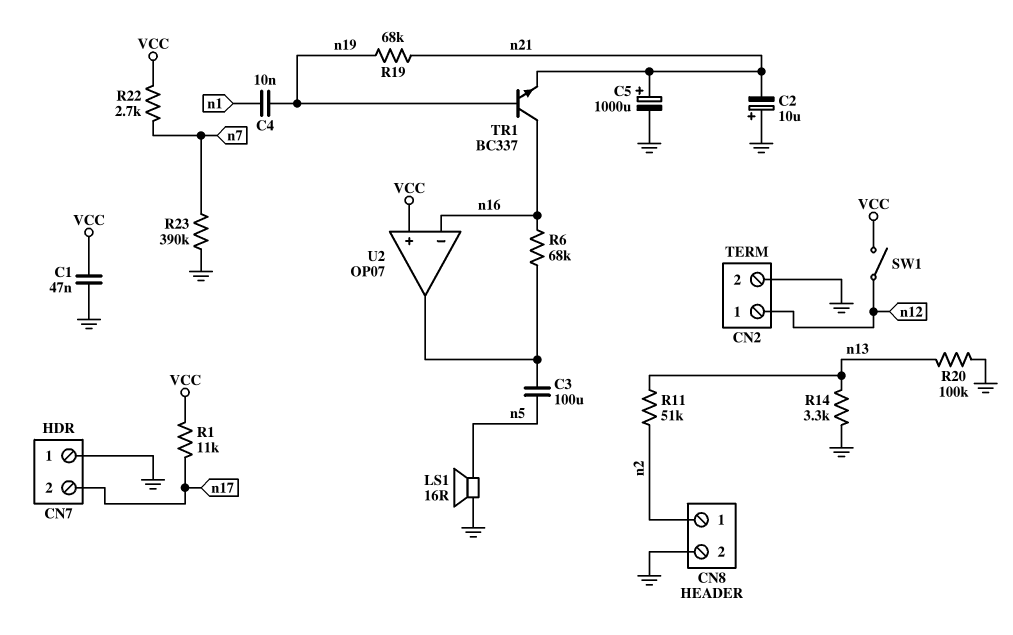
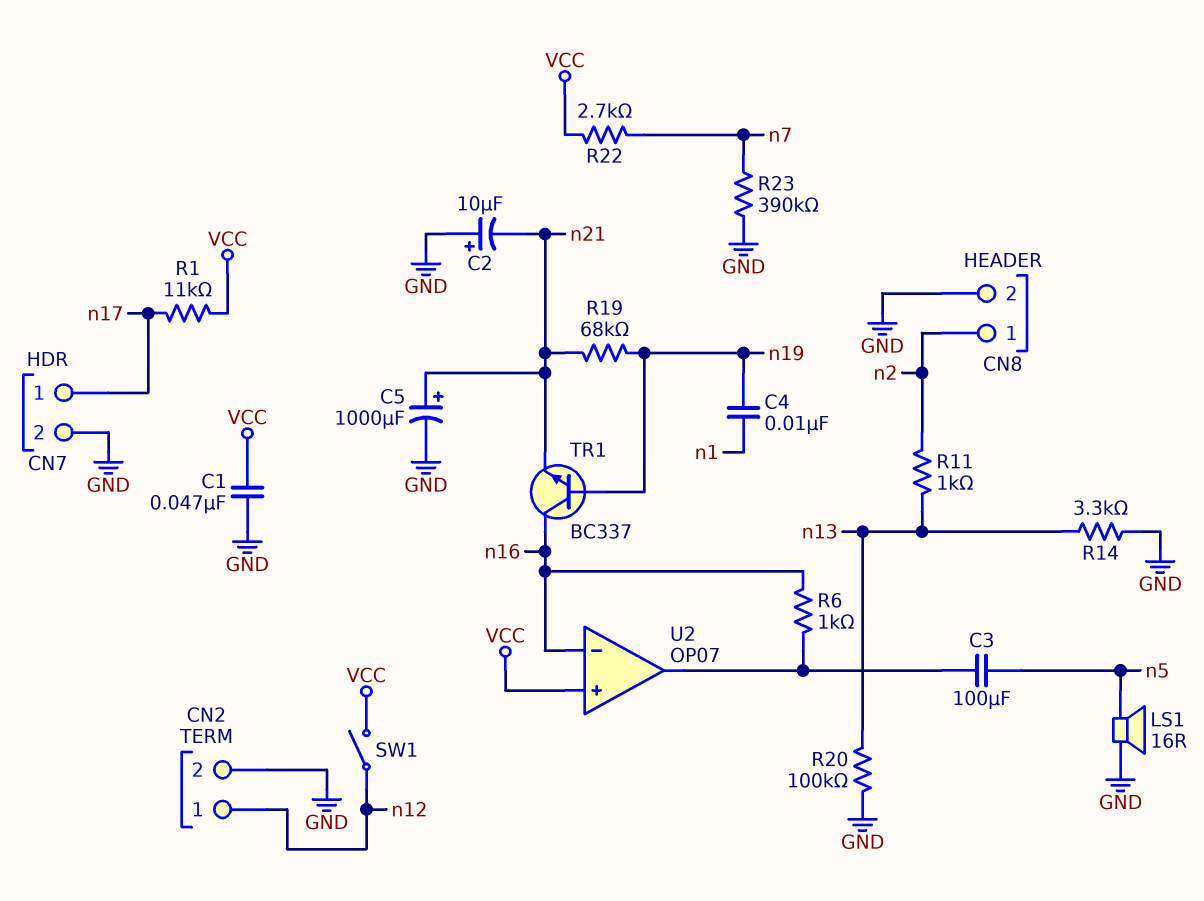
CN7 pin 1: GND -> n17
CN7 pin 2: n17 -> GND
R6: 68k (U2/out, n16) -> 1k (U2/out, n16)
R11: 51k (n2, n13) -> 1k (n2, n13)

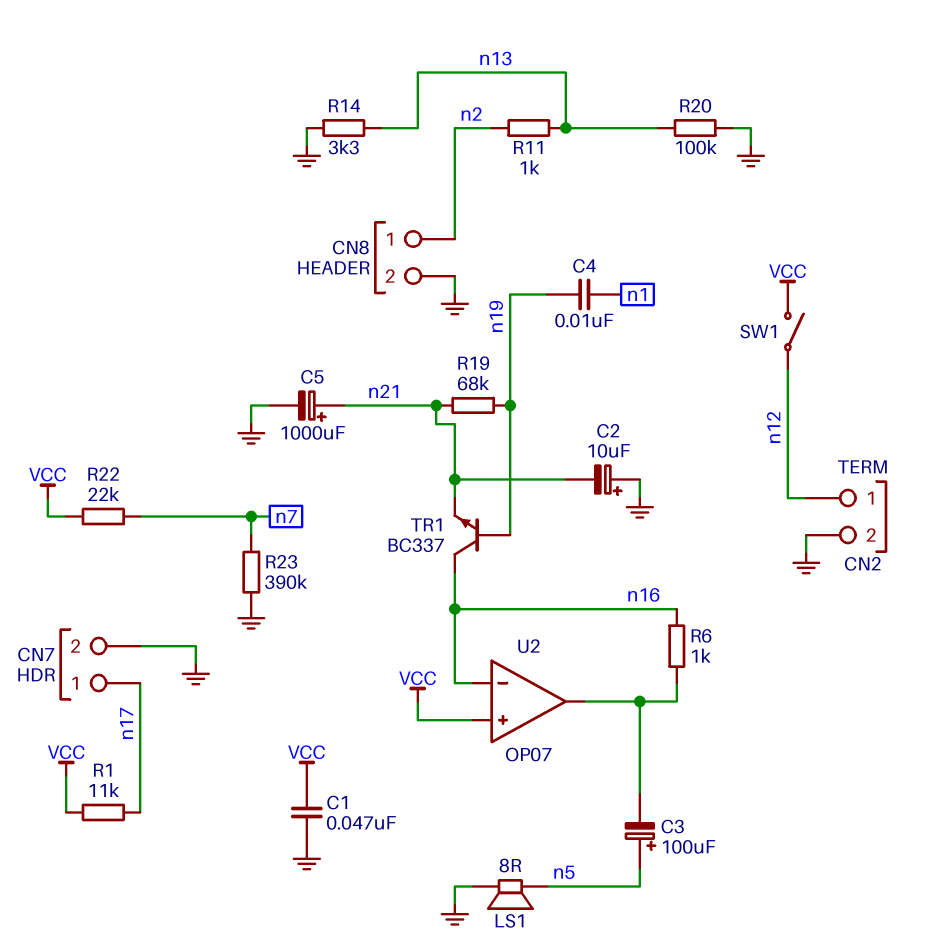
C3: 100uF (U2/out, n5) -> 100uF (plus n5, minus U2/out)
LS1: speaker 16R (GND, n5) -> speaker 8R (GND, n5)
R22: 2.7k (VCC, n7) -> 22k (VCC, n7)

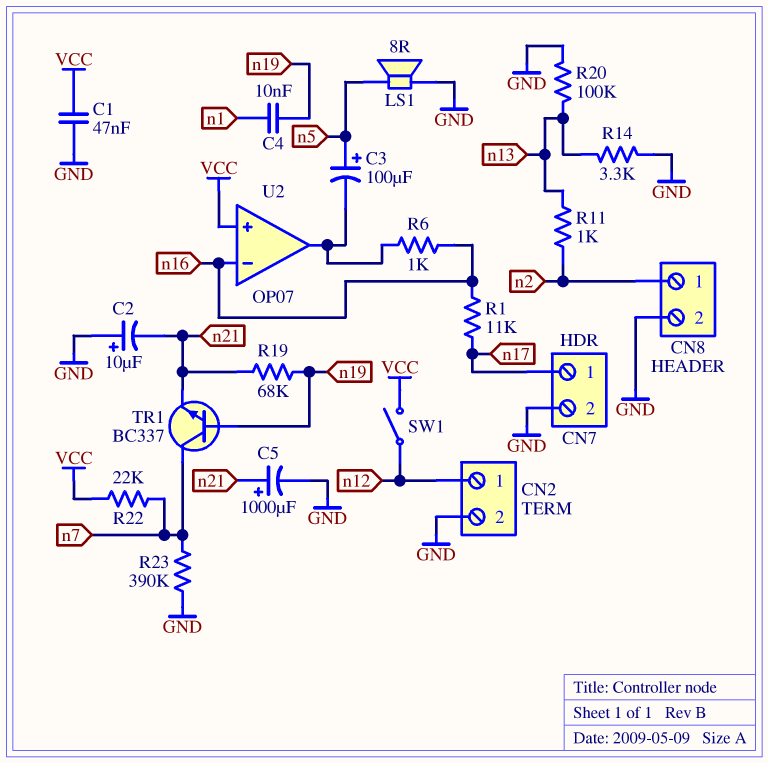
R1: 11k (VCC, n17) -> 11k (n16, n17)
TR1: NPN BC337 (B n19, C n16, E n21) -> NPN BC337 (B n19, C n7, E n21)

